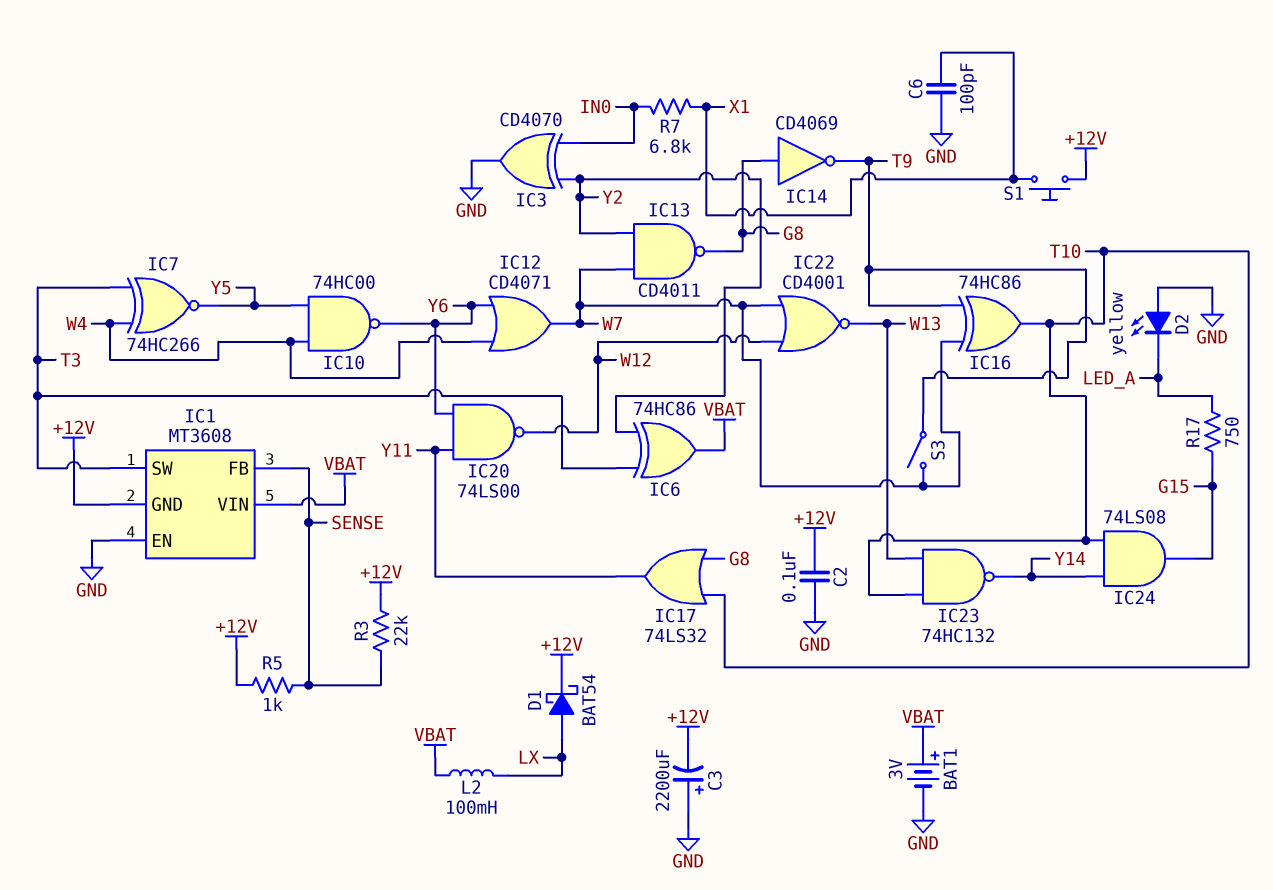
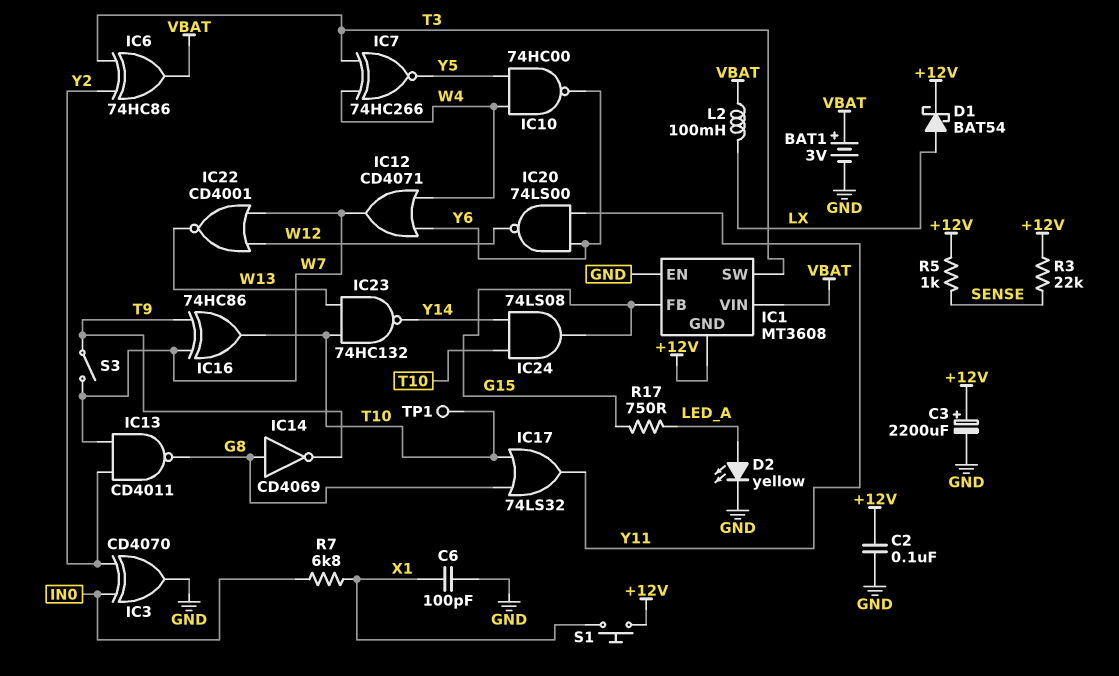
C3: 2200uF (plus GND, minus +12V) -> 2200uF (plus +12V, minus GND)
D2: LED yellow (A GND, K LED_A) -> LED yellow (A LED_A, K GND)
IC1 pin FB: SENSE -> G15
TP1: none -> test point (T10)

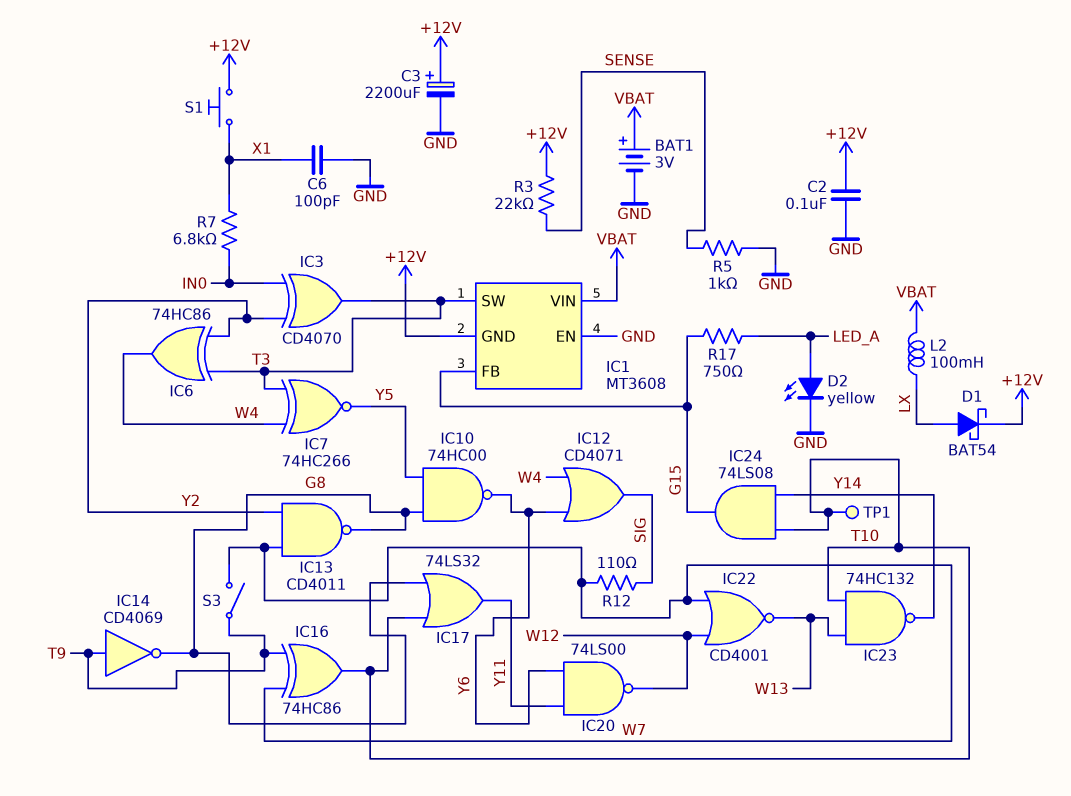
IC3: XOR CD4070 (in IN0, in Y2, out GND) -> XOR CD4070 (in IN0, in Y2, out T3)
IC6: XOR 74HC86 (in T3, in Y2, out VBAT) -> XOR 74HC86 (in T3, in Y2, out W4)
IC10: NAND 74HC00 (in W4, in Y5, out Y6) -> NAND 74HC00 (in G8, in Y5, out Y6)
IC12: OR CD4071 (in W4, in Y6, out W7) -> OR CD4071 (in W4, in Y6, out SIG)
IC14: NOT CD4069 (in G8, out T9) -> NOT CD4069 (in T9, out G8)
R5: 1k (+12V, SENSE) -> 1k (GND, SENSE)
R12: none -> 110 (SIG, W7)

